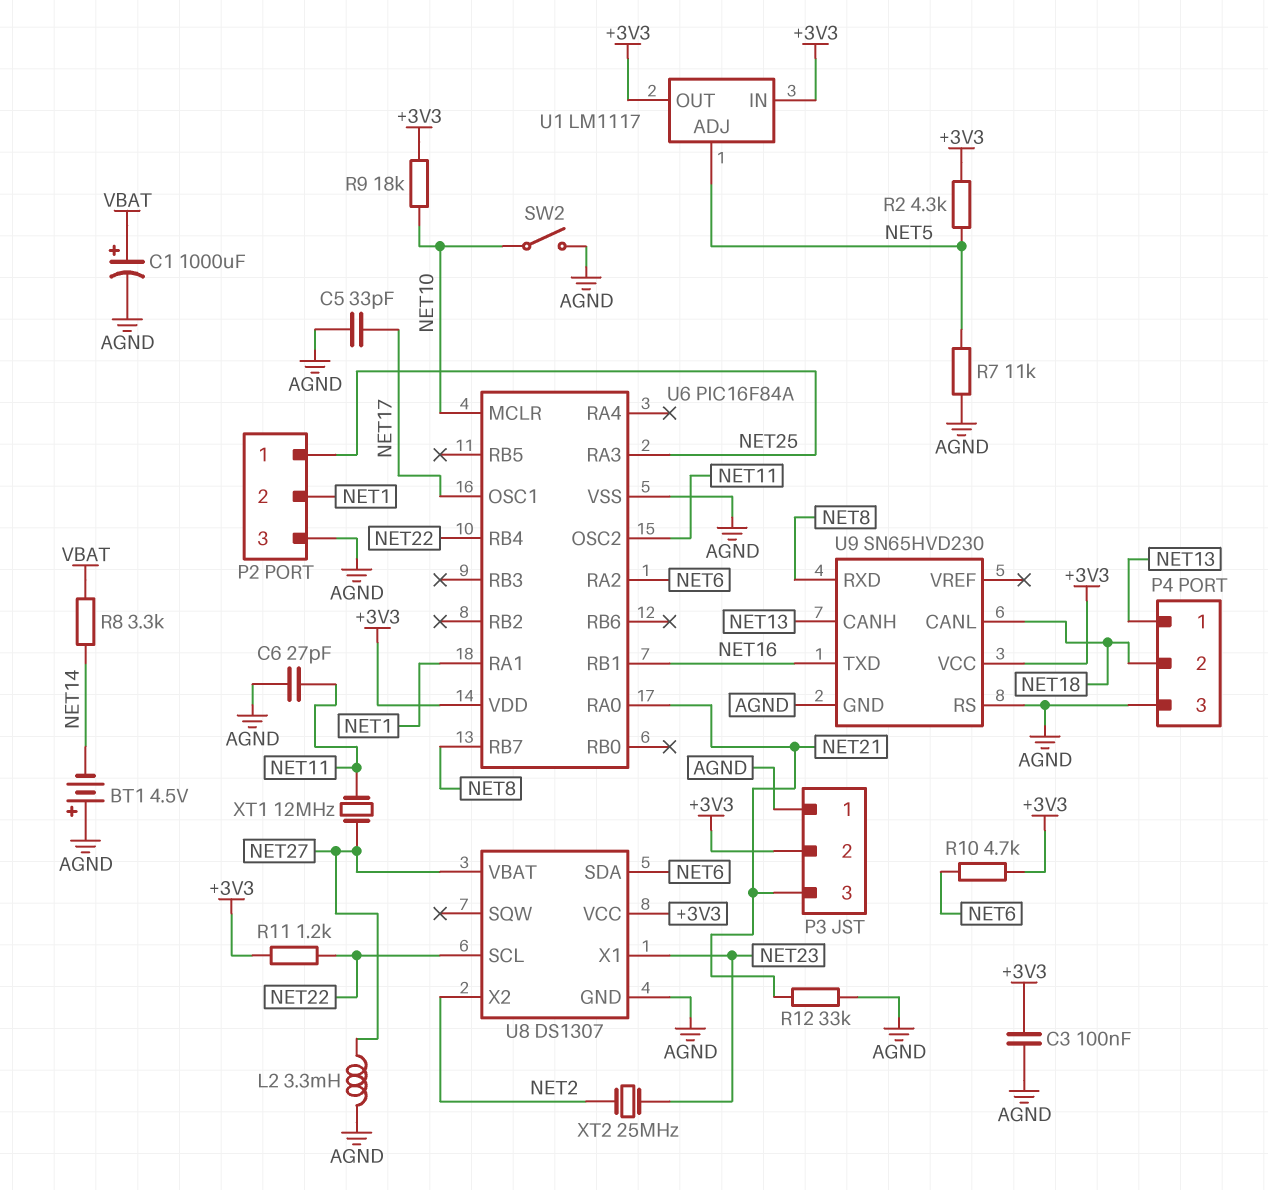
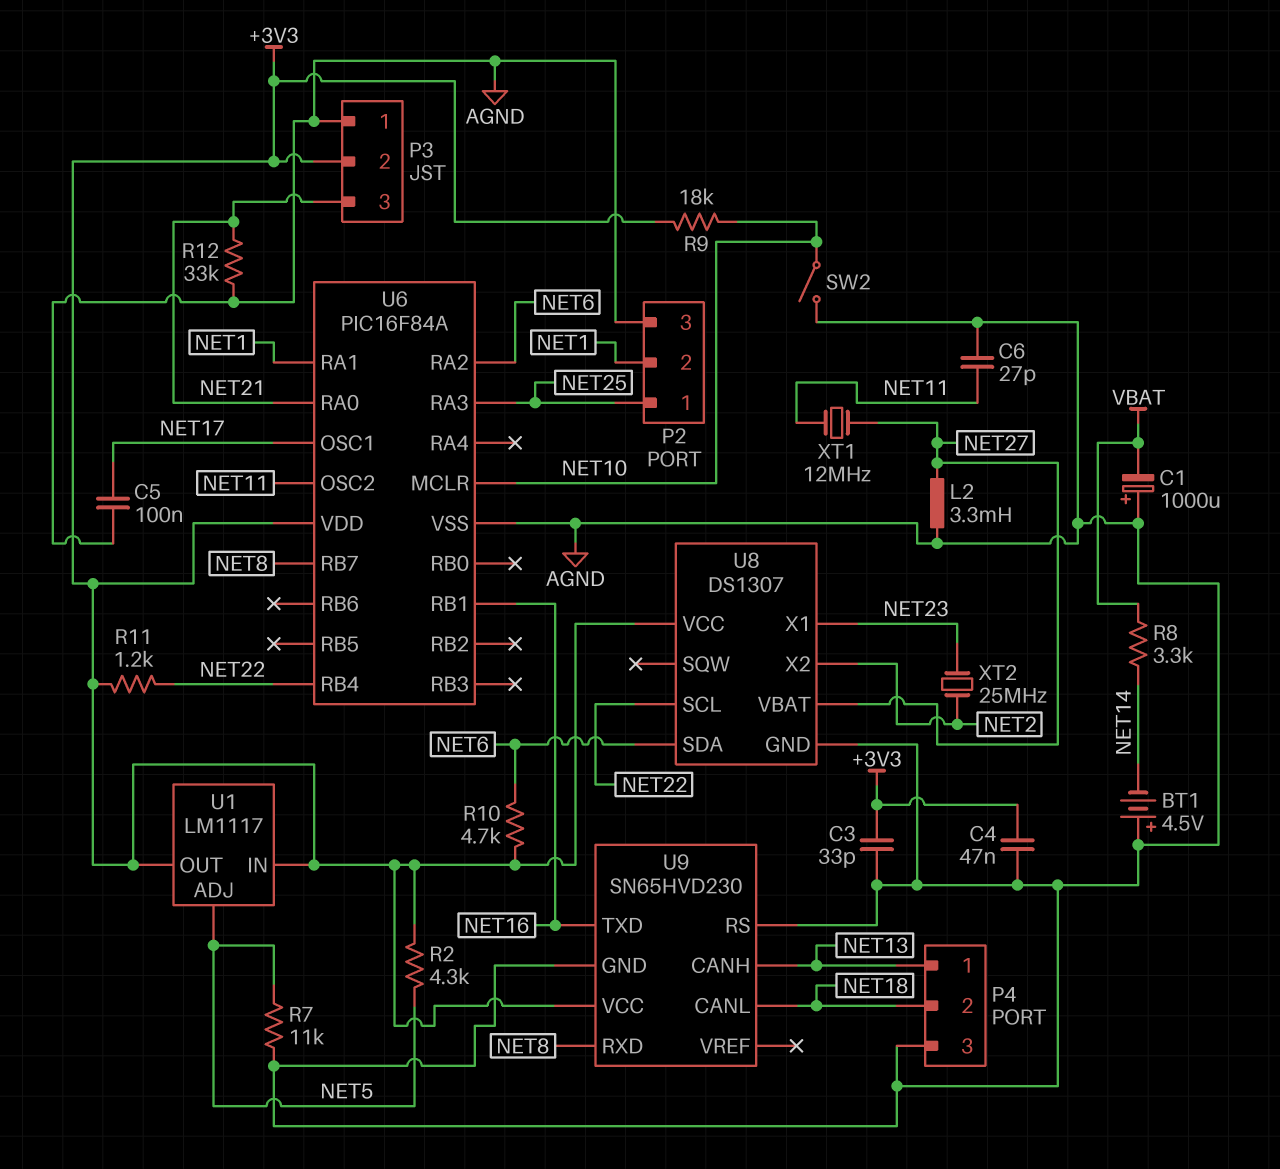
C1: 1000uF (plus VBAT, minus AGND) -> 1000uF (plus AGND, minus VBAT)
C3: 100nF (+3V3, AGND) -> 33pF (+3V3, AGND)
C4: none -> 47nF (+3V3, AGND)
C5: 33pF (AGND, NET17) -> 100nF (AGND, NET17)

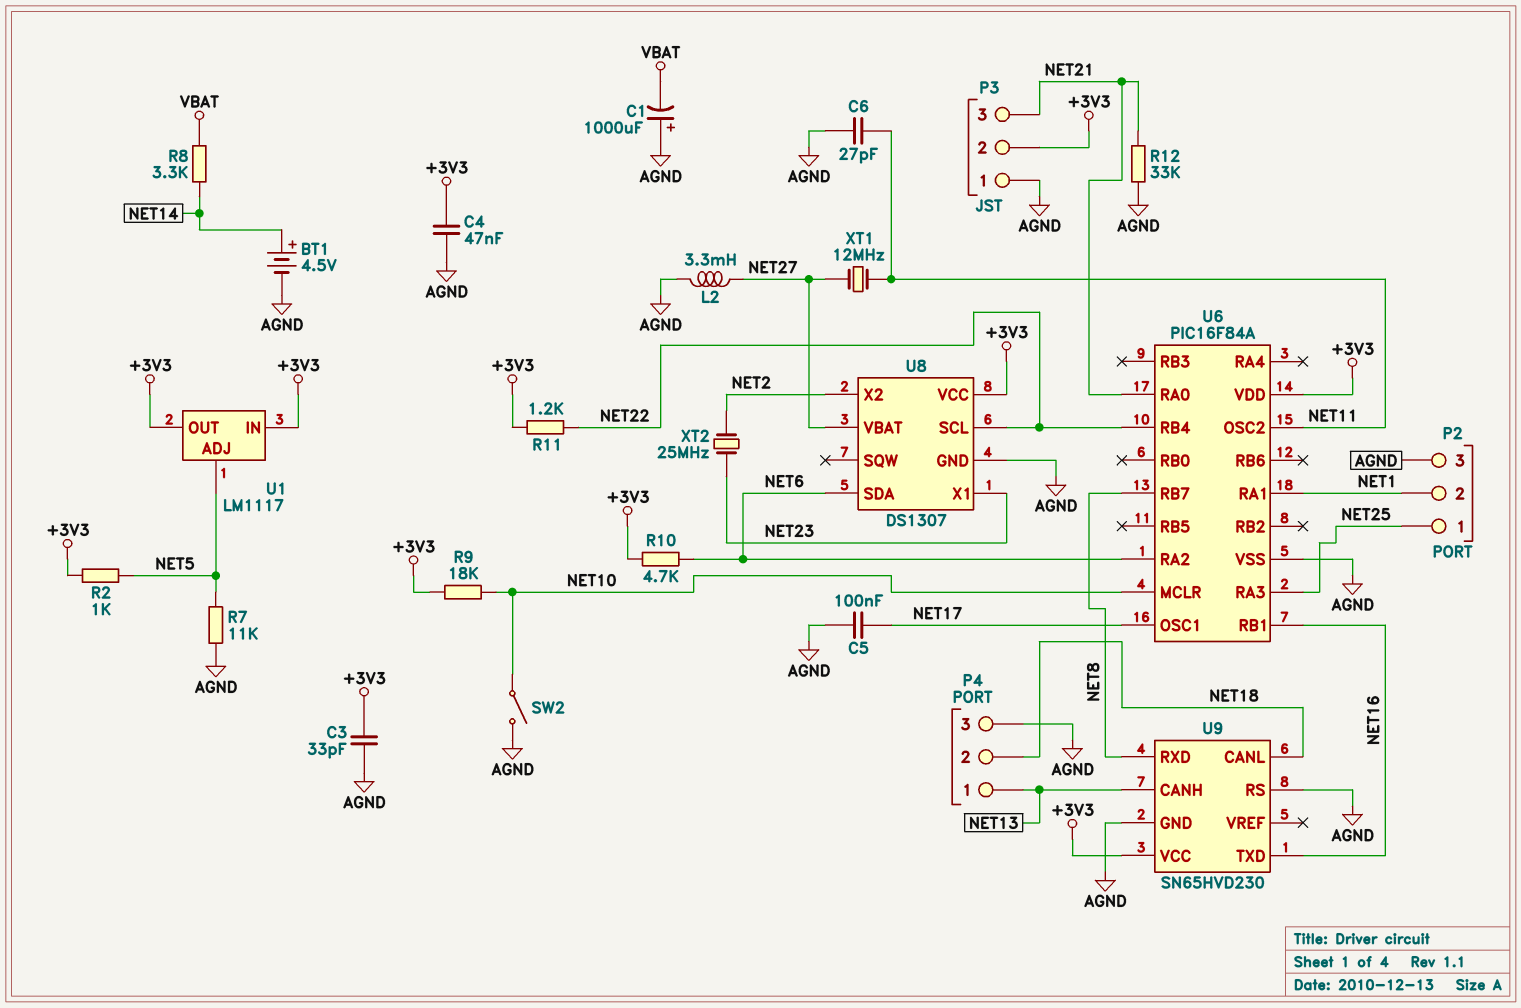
BT1: 4.5V (plus AGND, minus NET14) -> 4.5V (plus NET14, minus AGND)
R2: 4.3k (+3V3, NET5) -> 1k (+3V3, NET5)

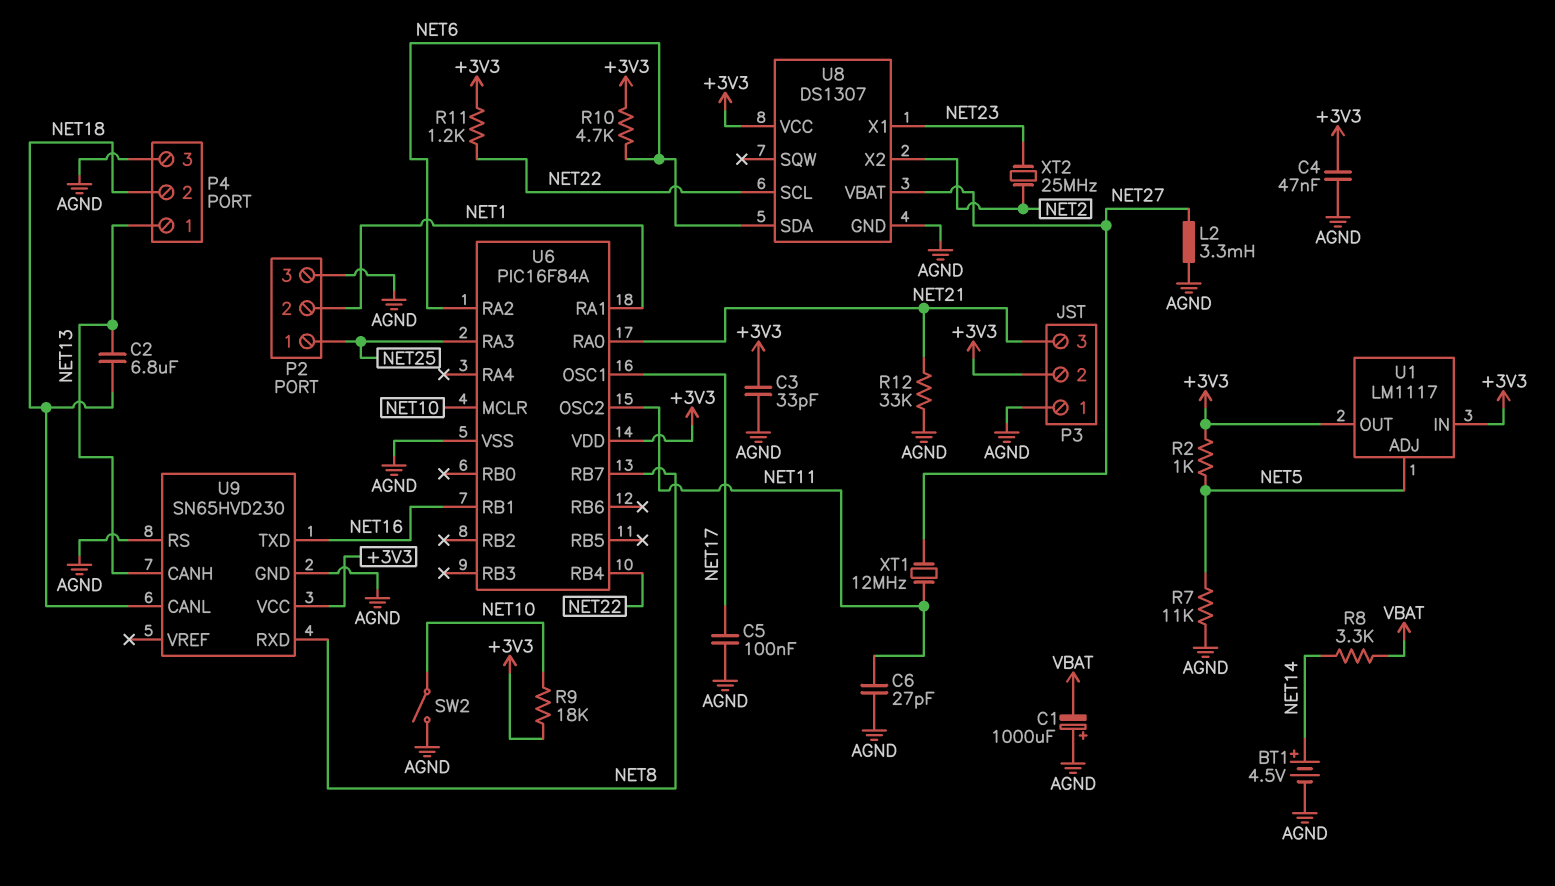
C2: none -> 6.8uF (NET13, NET18)

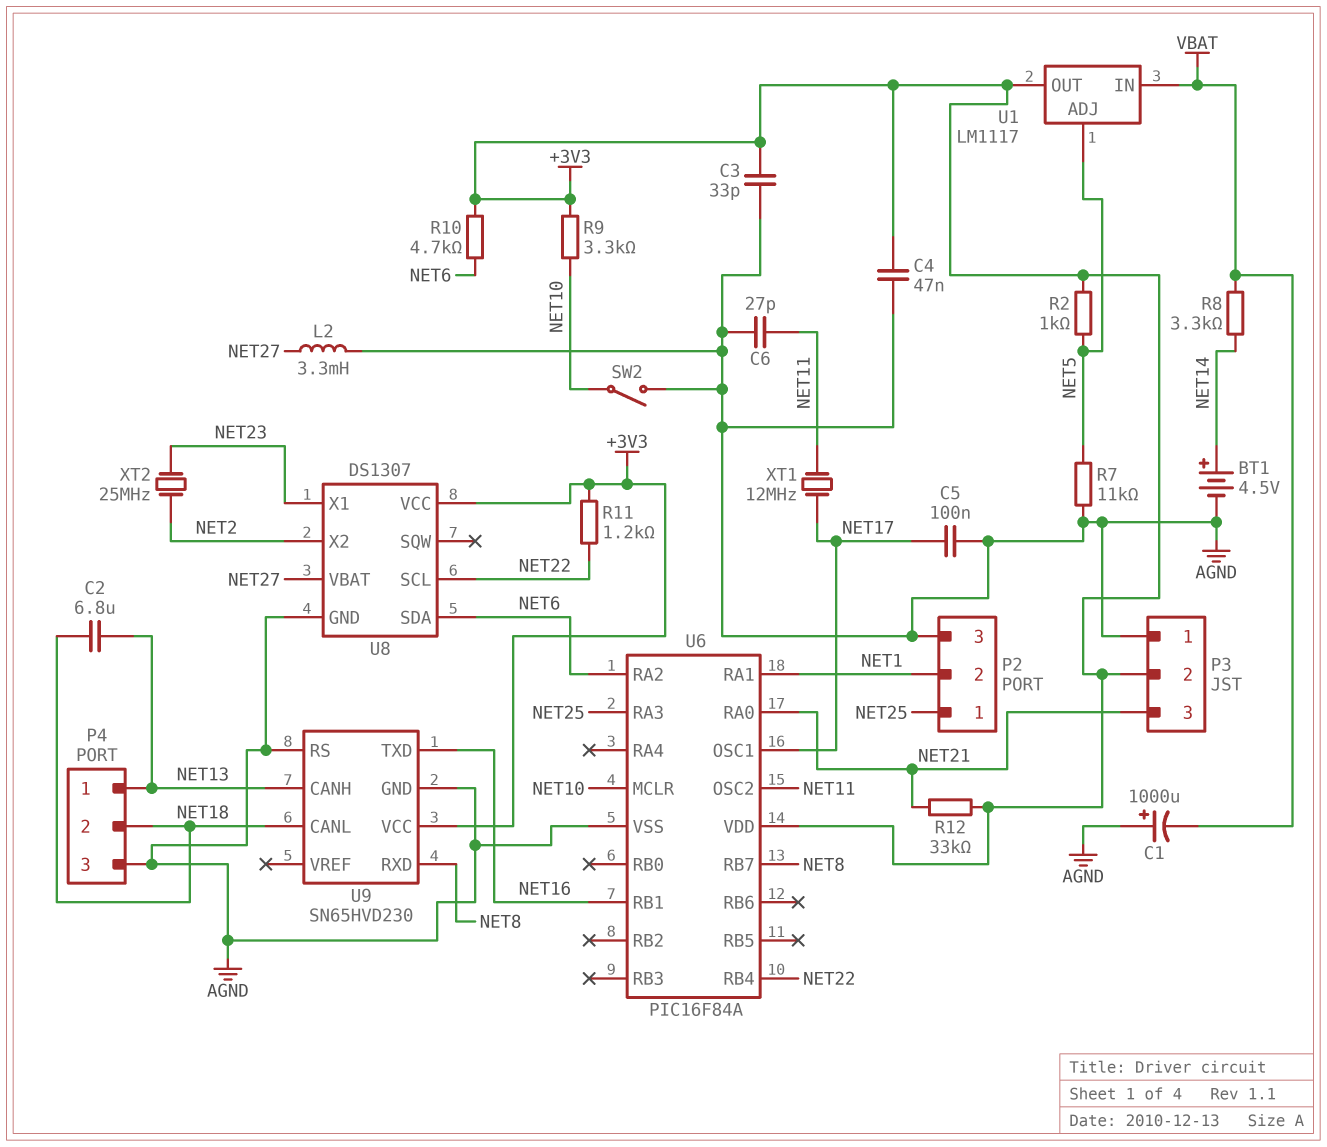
R9: 18k (+3V3, NET10) -> 3.3k (+3V3, NET10)
R12: 33k (AGND, NET21) -> 33k (+3V3, NET21)
U1 pin IN: +3V3 -> VBAT
XT1: 12MHz (NET11, NET27) -> 12MHz (NET11, NET17)

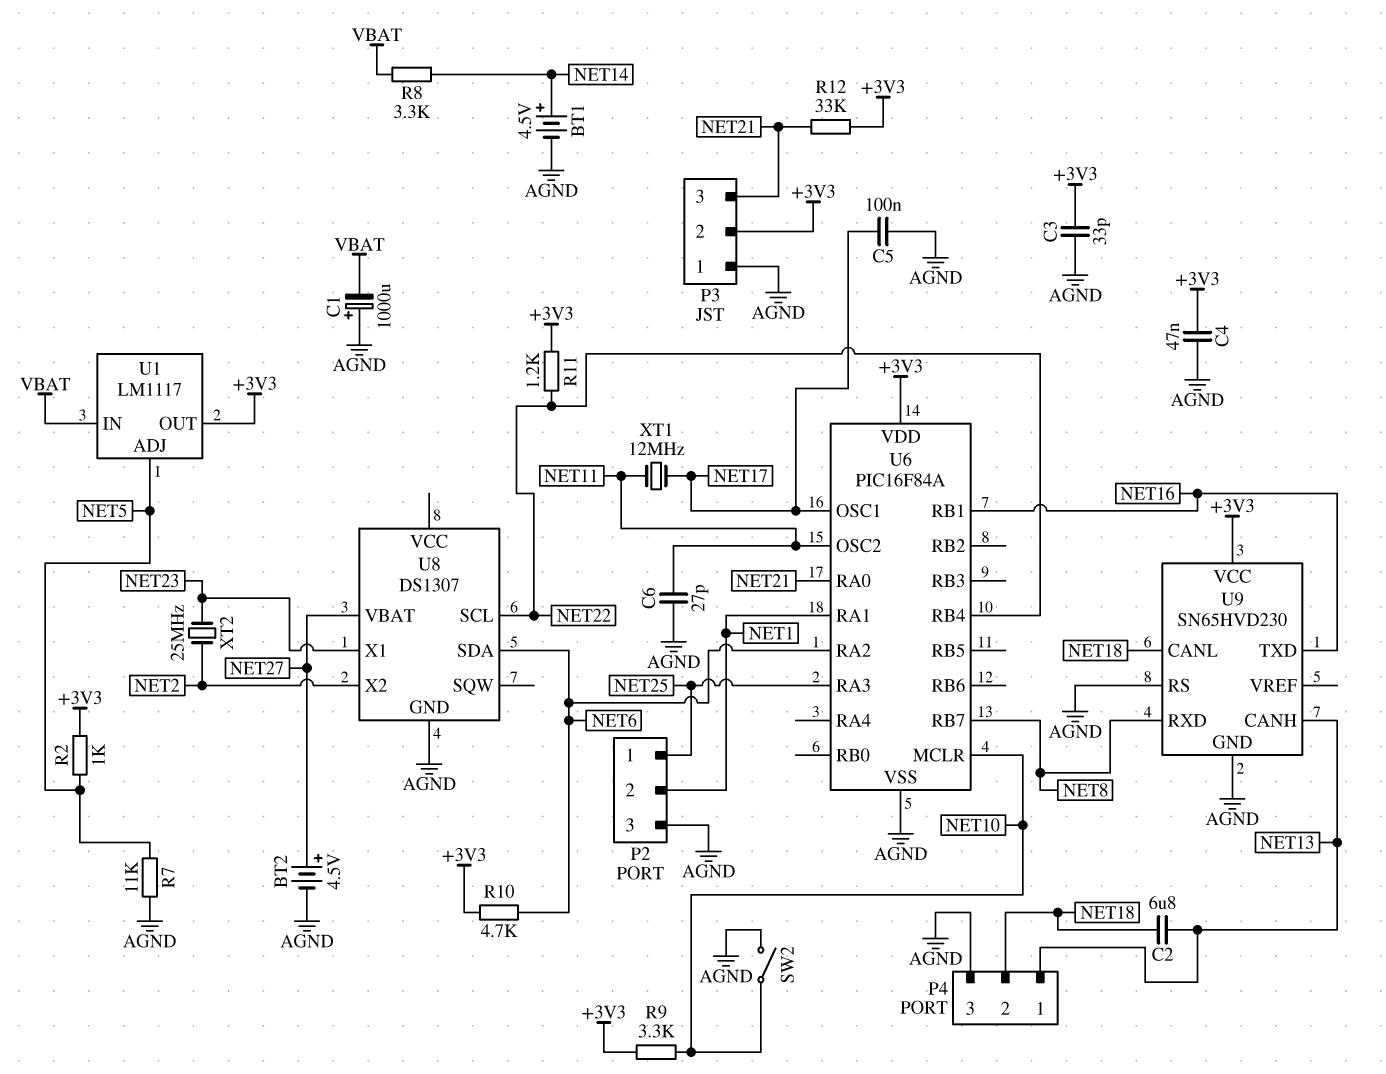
BT2: none -> 4.5V (plus NET27, minus AGND)
L2: 3.3mH (AGND, NET27) -> none
U8 pin VCC: +3V3 -> none

